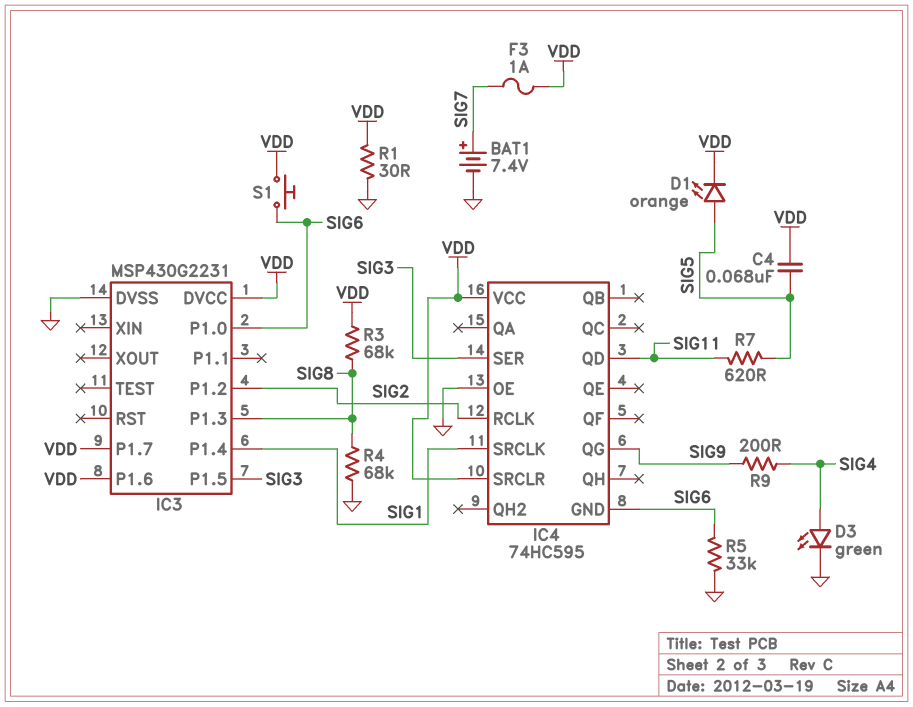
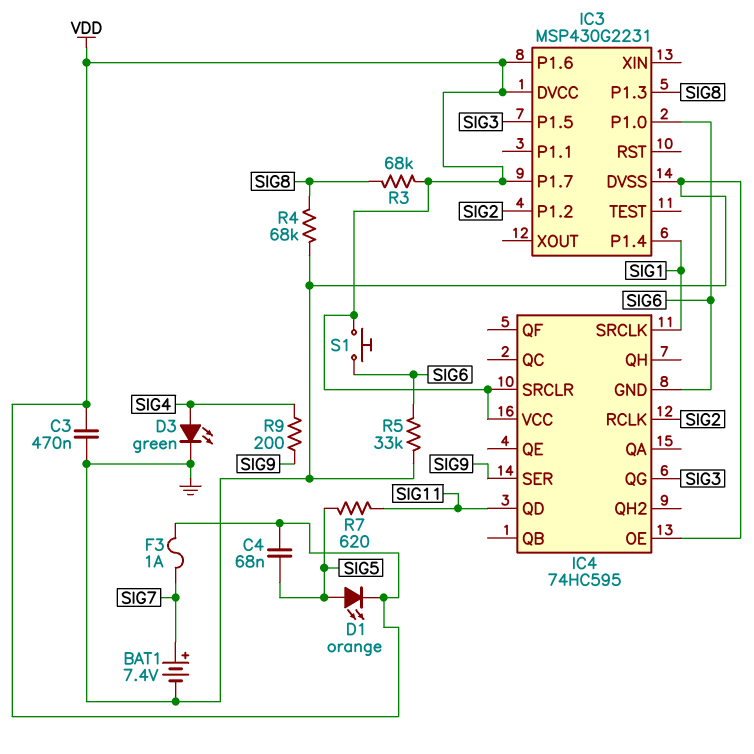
C3: none -> 470nF (GND, VDD)
IC4 pin QG: SIG9 -> SIG3
IC4 pin SER: SIG3 -> SIG9
R1: 30 (GND, VDD) -> none

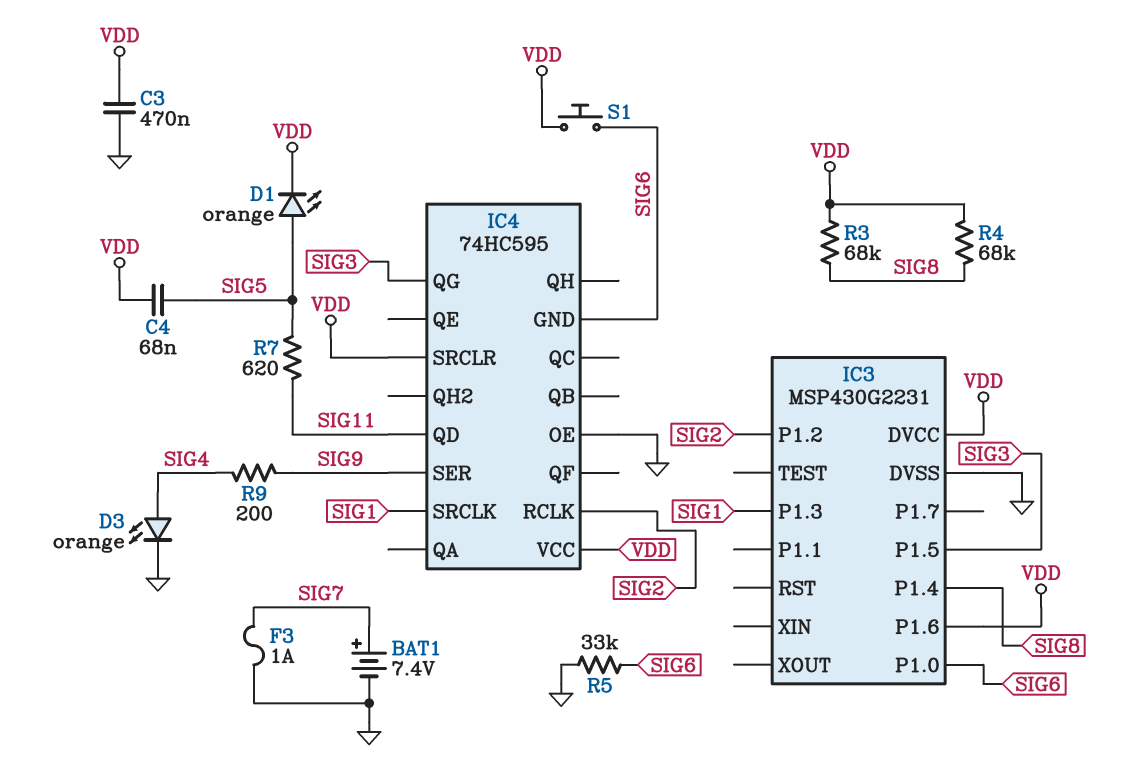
D3: LED green (A SIG4, K GND) -> LED orange (A SIG4, K GND)
F3: 1A (SIG7, VDD) -> 1A (GND, SIG7)
IC3 pin P1.3: SIG8 -> SIG1
IC3 pin P1.4: SIG1 -> SIG8
IC3 pin P1.7: VDD -> none
R4: 68k (GND, SIG8) -> 68k (SIG8, VDD)

